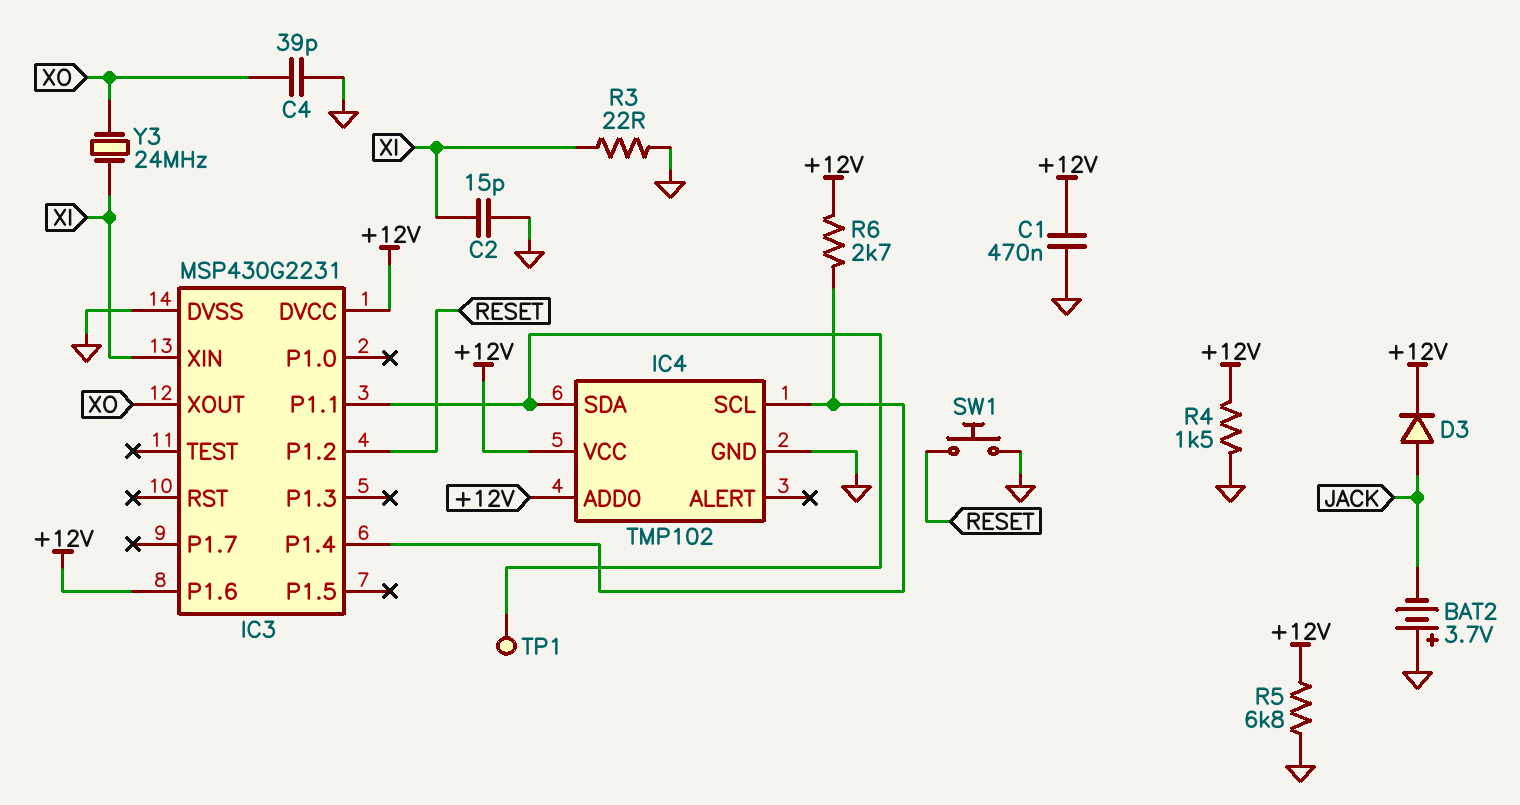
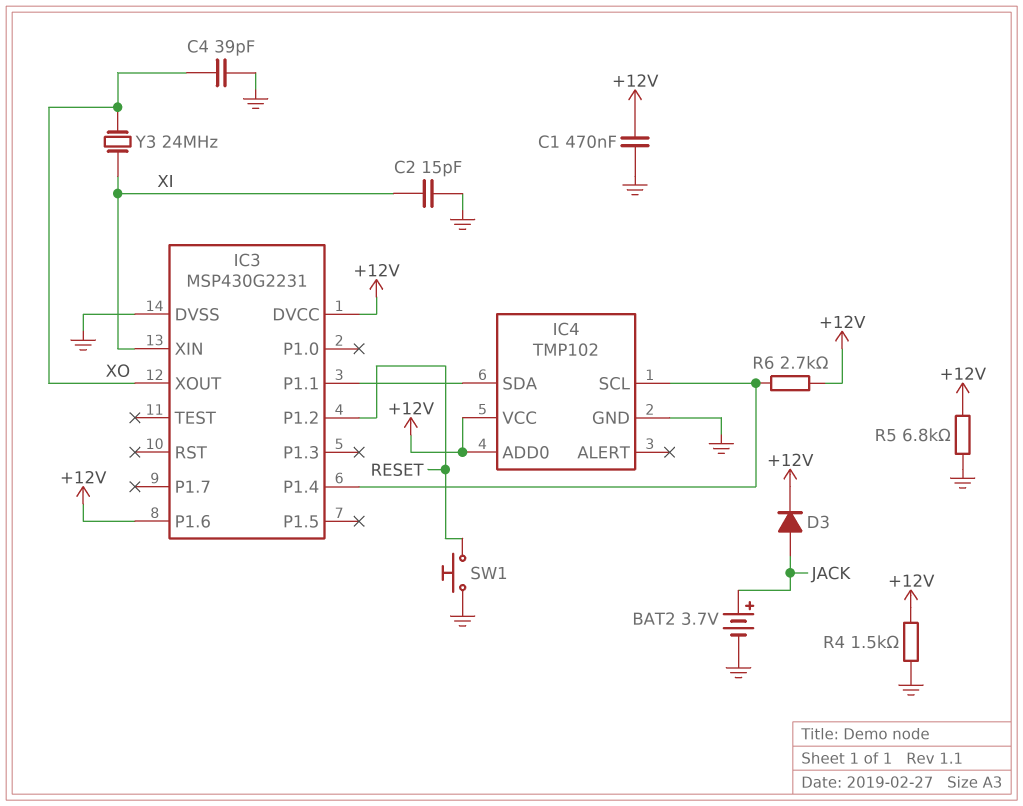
BAT2: 3.7V (plus GND, minus JACK) -> 3.7V (plus JACK, minus GND)
R3: 22 (GND, XI) -> none
TP1: test point (IC3/P1.1) -> none

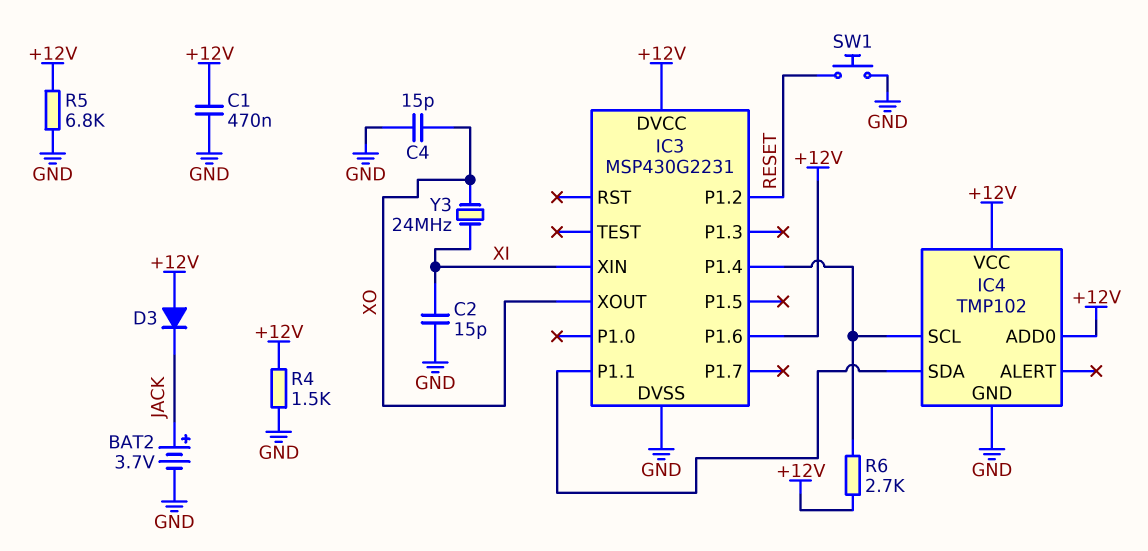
C4: 39pF (GND, XO) -> 15pF (GND, XO)
D3: diode (A JACK, K +12V) -> diode (A +12V, K JACK)

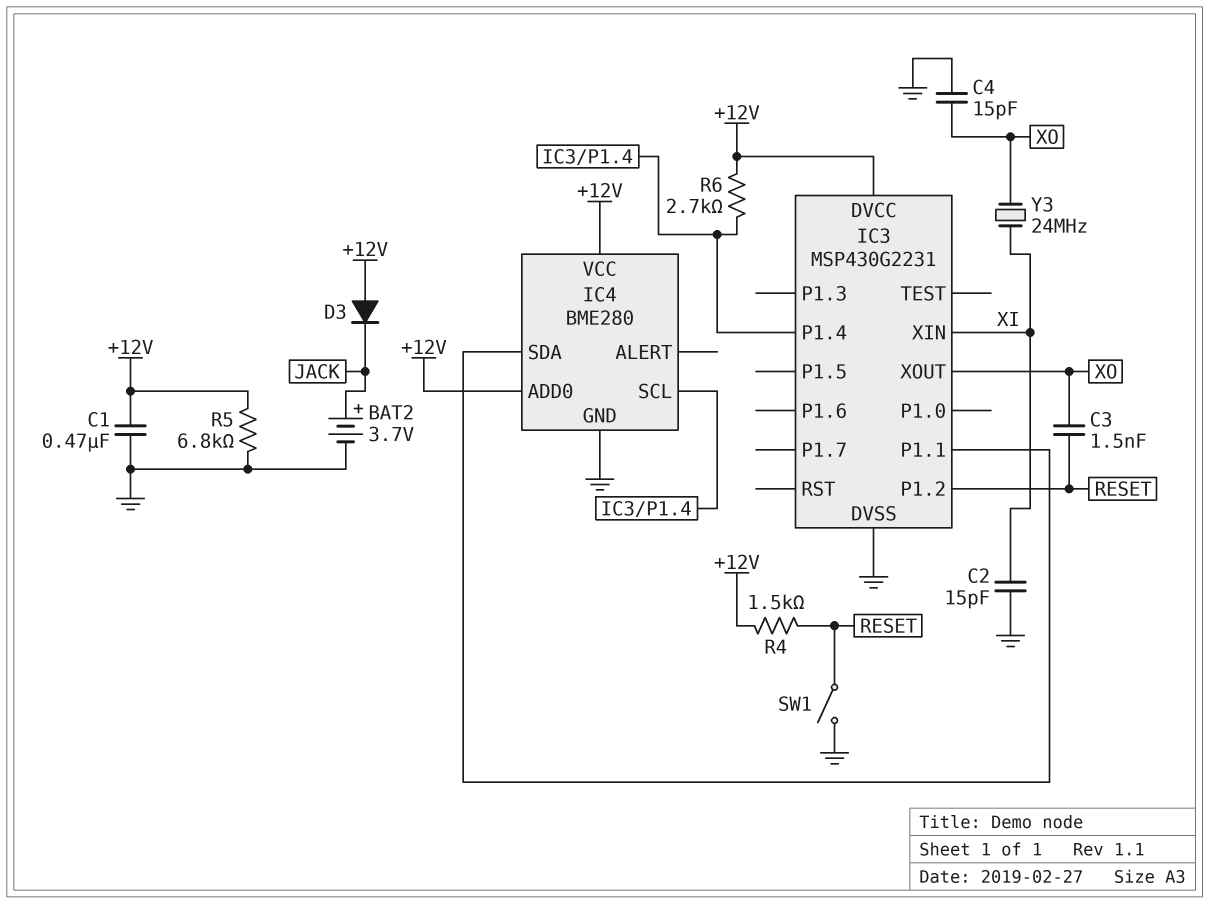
C3: none -> 1.5nF (RESET, XO)
IC3 pin P1.6: +12V -> none
IC4: TMP102 -> BME280
R4: 1.5k (+12V, GND) -> 1.5k (+12V, RESET)
SW1: button (GND, RESET) -> switch (GND, RESET)

